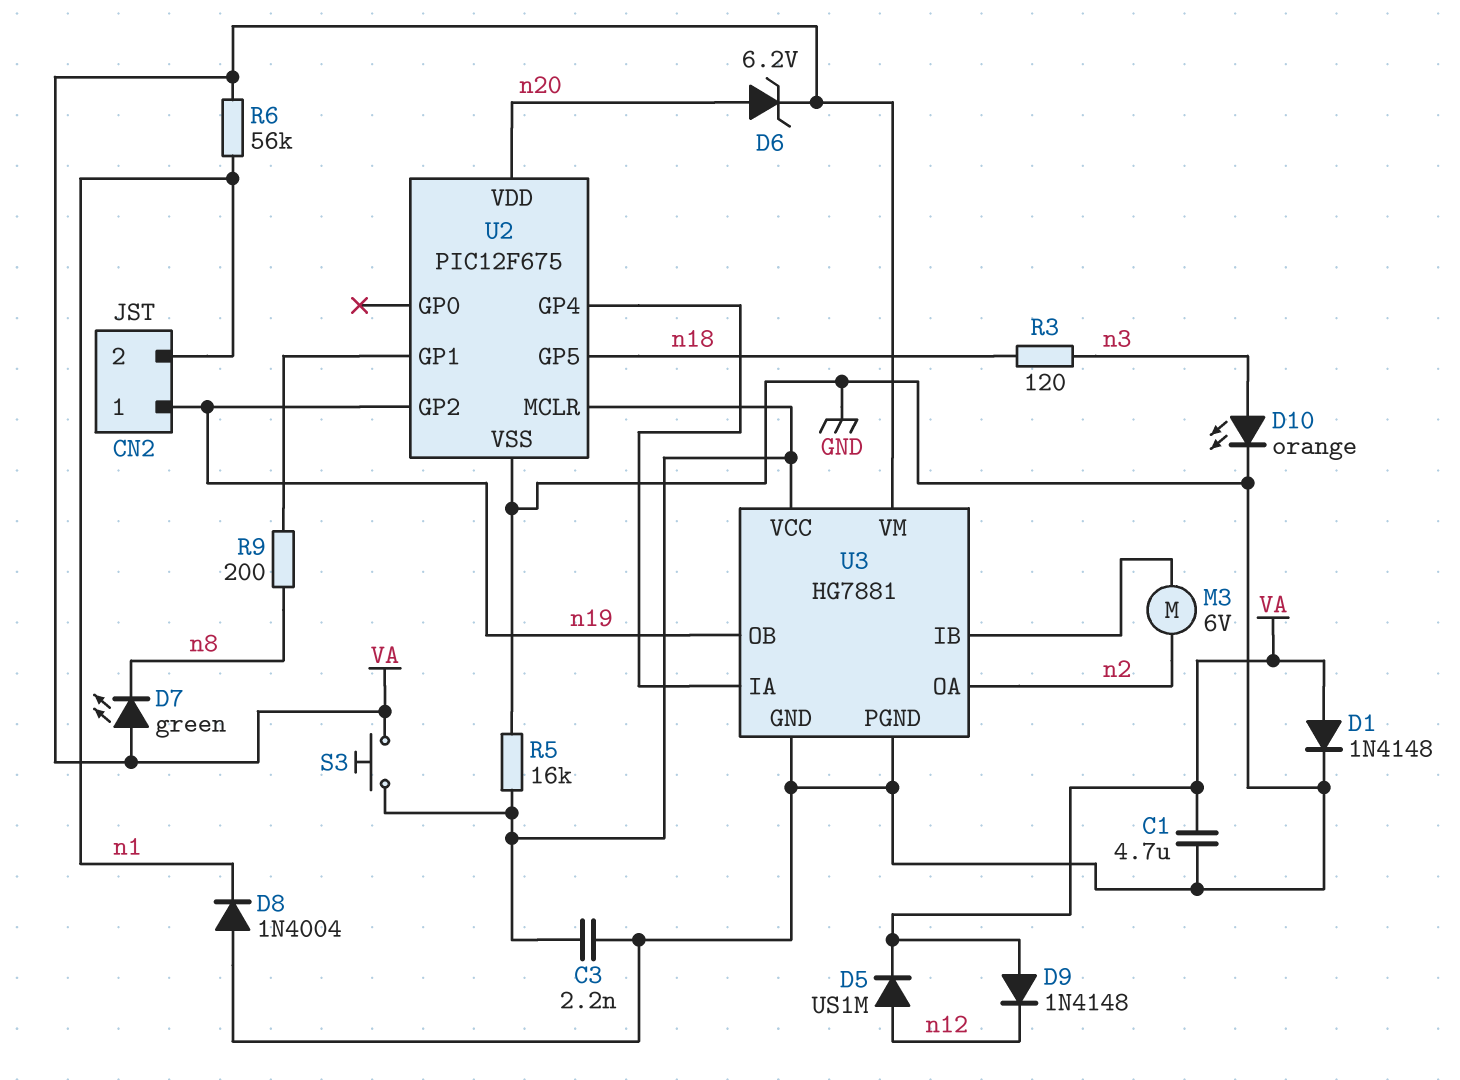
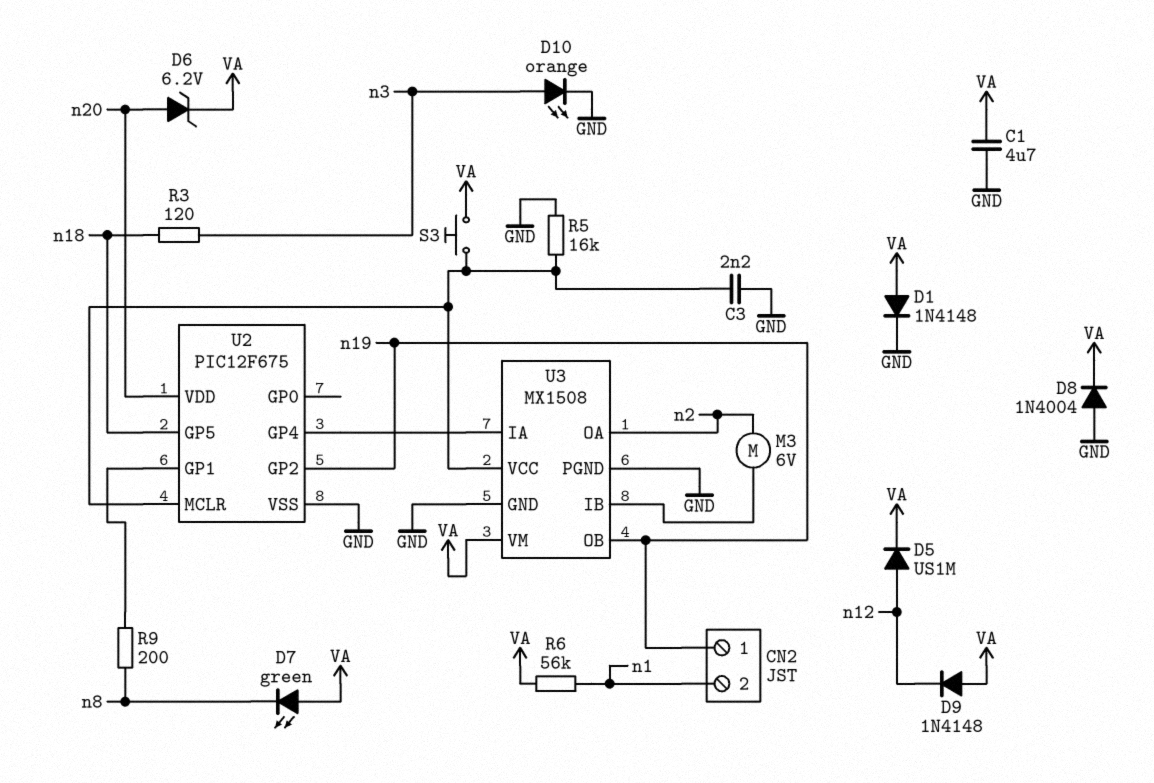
D8: diode 1N4004 (A GND, K n1) -> diode 1N4004 (A GND, K VA)
U3: HG7881 -> MX1508

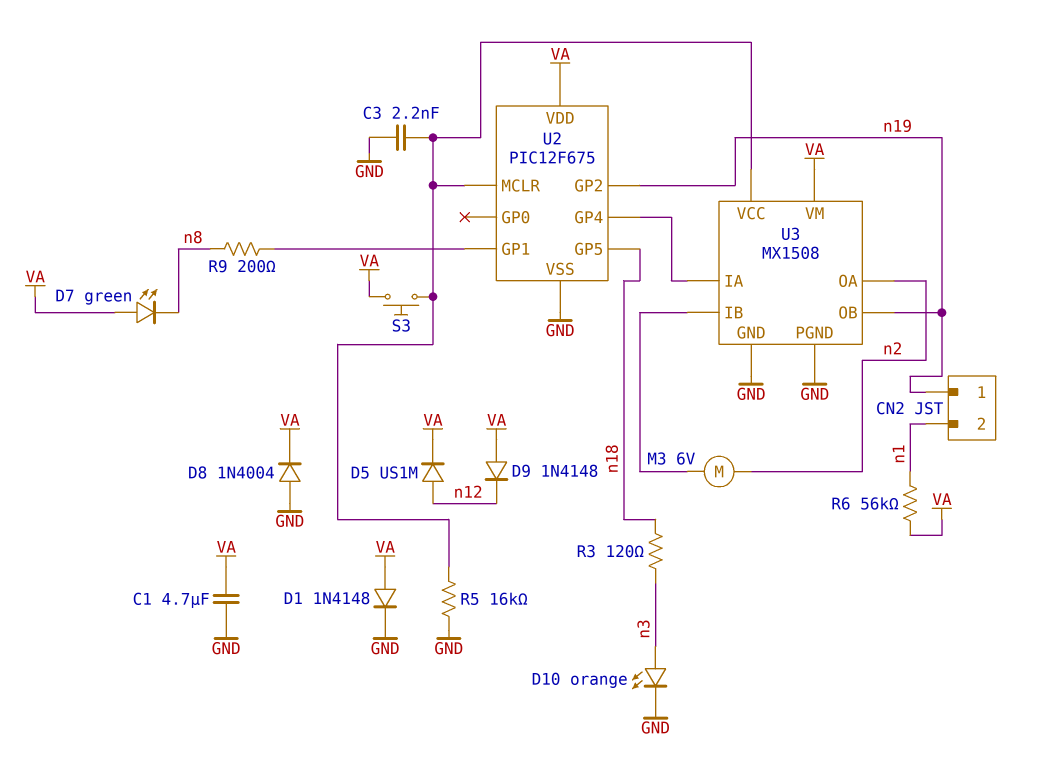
D6: zener 6.2V (A n20, K VA) -> none
U2 pin VDD: n20 -> VA

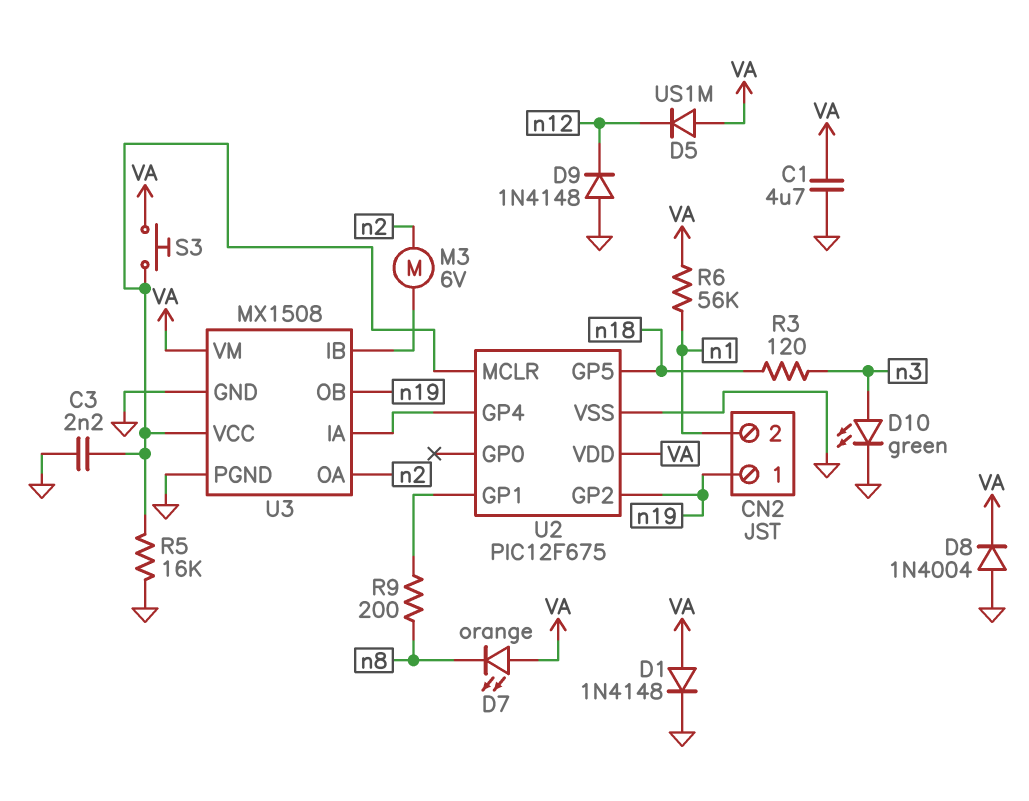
D5: diode US1M (A n12, K VA) -> diode US1M (A VA, K n12)
D7: LED green (A VA, K n8) -> LED orange (A VA, K n8)
D9: diode 1N4148 (A VA, K n12) -> diode 1N4148 (A GND, K n12)
D10: LED orange (A n3, K GND) -> LED green (A n3, K GND)

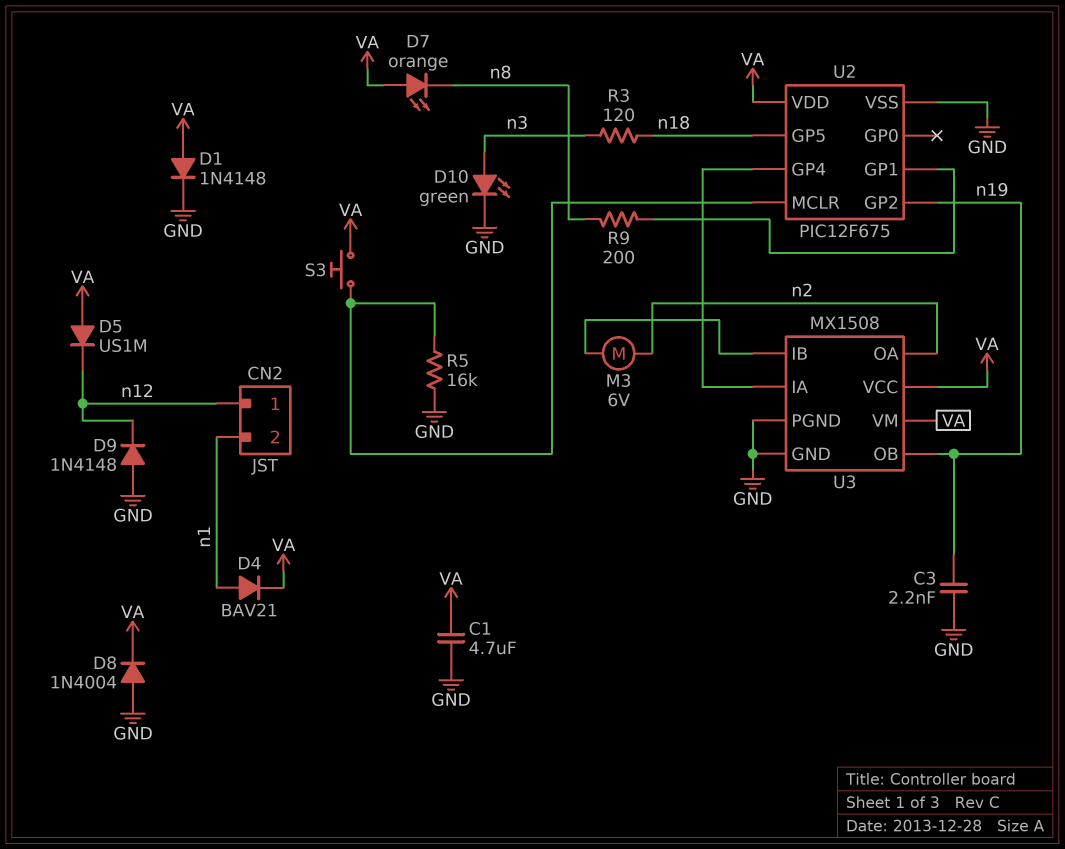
C3: 2.2nF (GND, U2/MCLR) -> 2.2nF (GND, n19)
CN2 pin 1: n19 -> n12
D4: none -> diode BAV21 (A n1, K VA)
R6: 56k (VA, n1) -> none
U3 pin VCC: U2/MCLR -> VA

